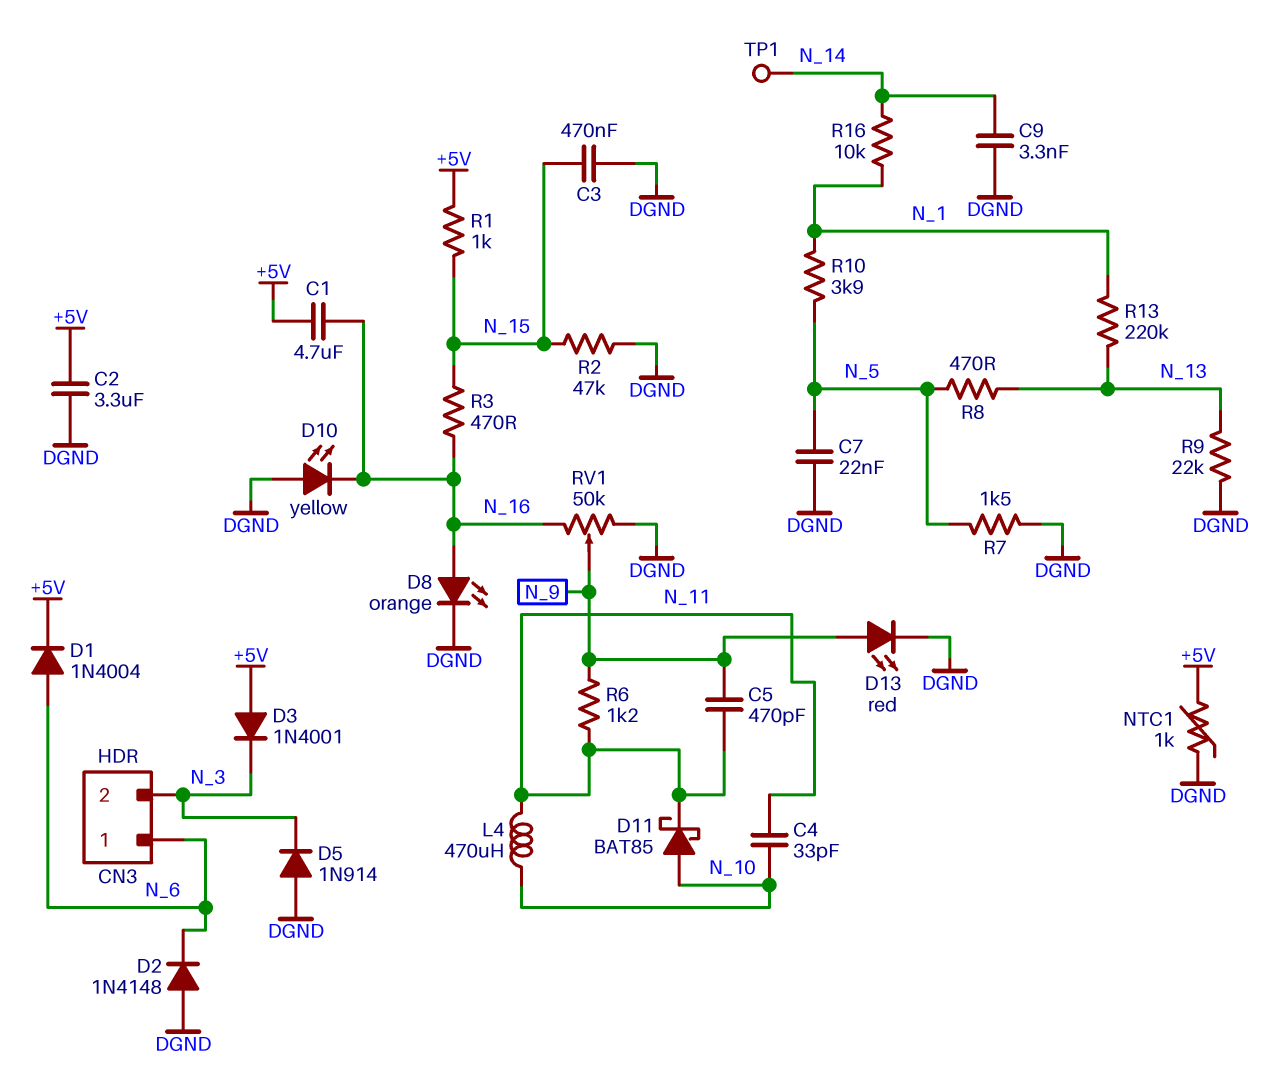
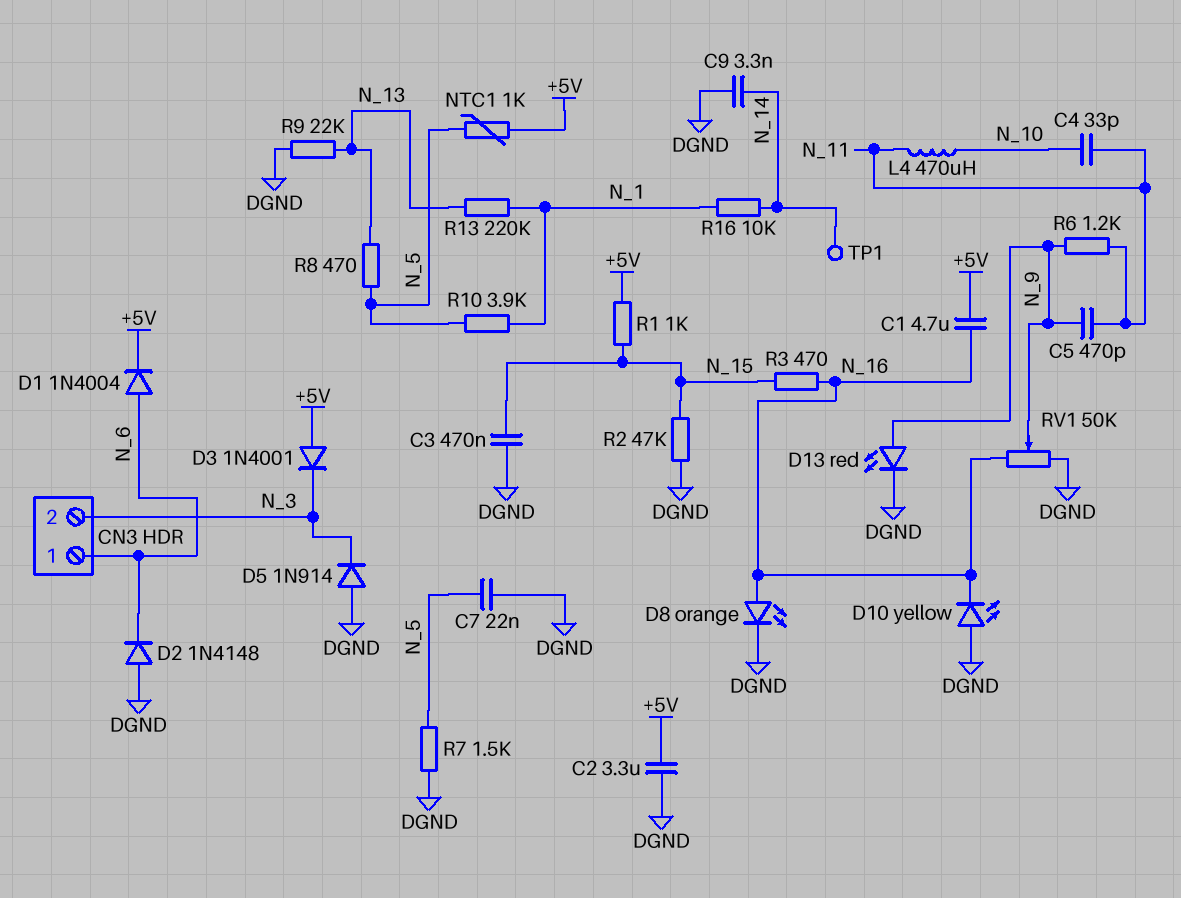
D11: schottky BAT85 (A N_10, K N_11) -> none
NTC1: 1k (+5V, DGND) -> 1k (+5V, N_5)

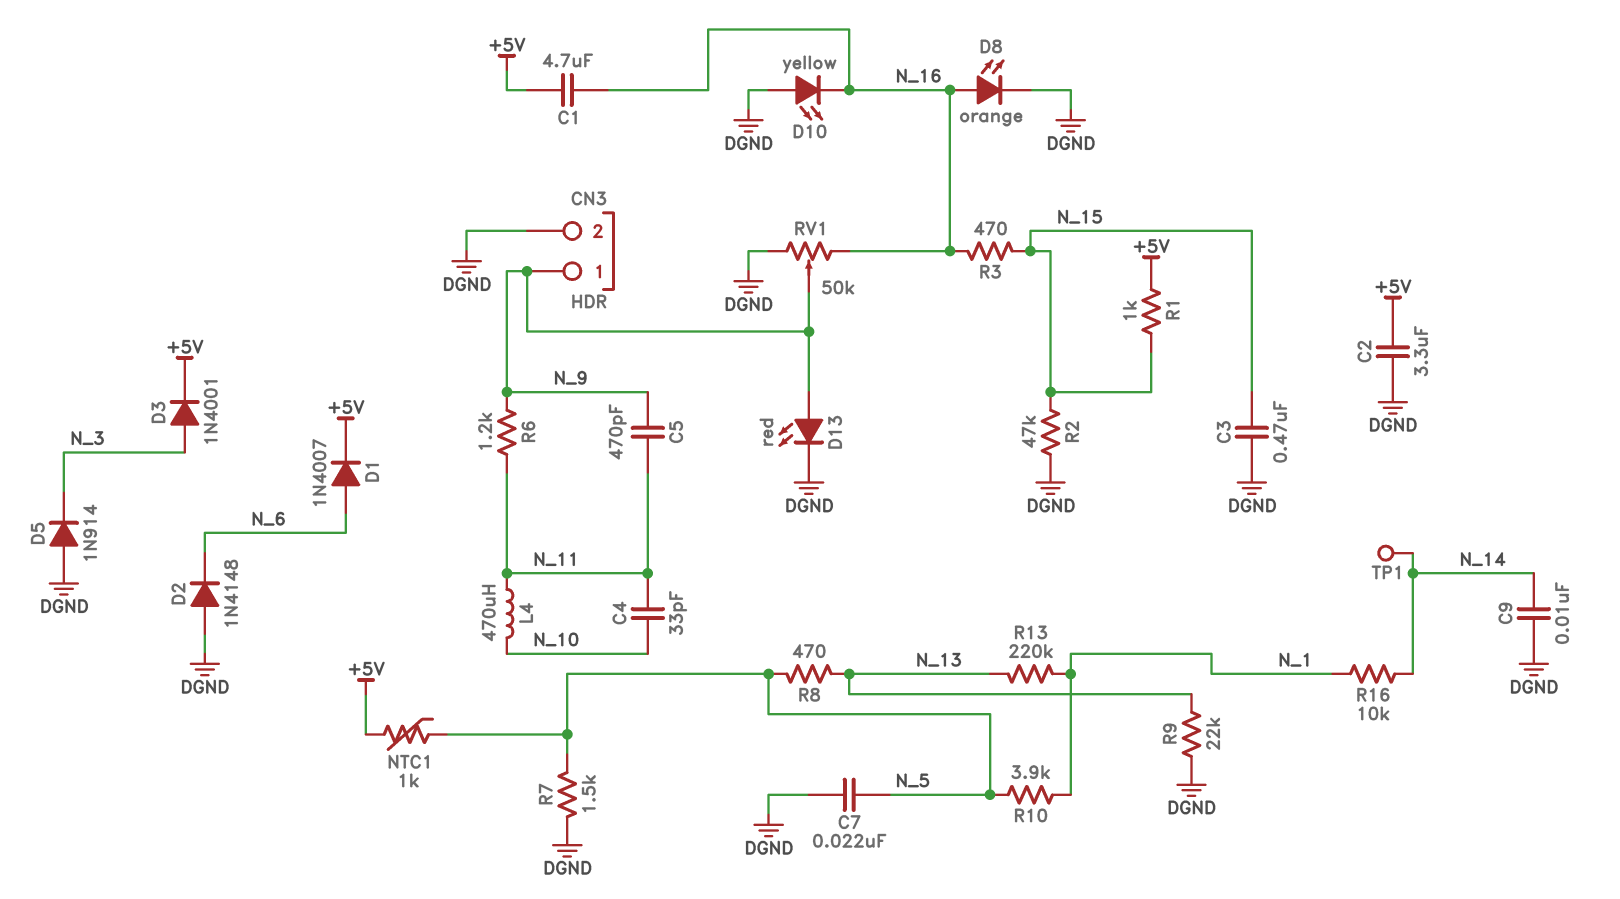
C9: 3.3nF (DGND, N_14) -> 10nF (DGND, N_14)
CN3 pin 1: N_6 -> N_9
CN3 pin 2: N_3 -> DGND
D1: diode 1N4004 (A N_6, K +5V) -> diode 1N4007 (A N_6, K +5V)
D3: diode 1N4001 (A +5V, K N_3) -> diode 1N4001 (A N_3, K +5V)

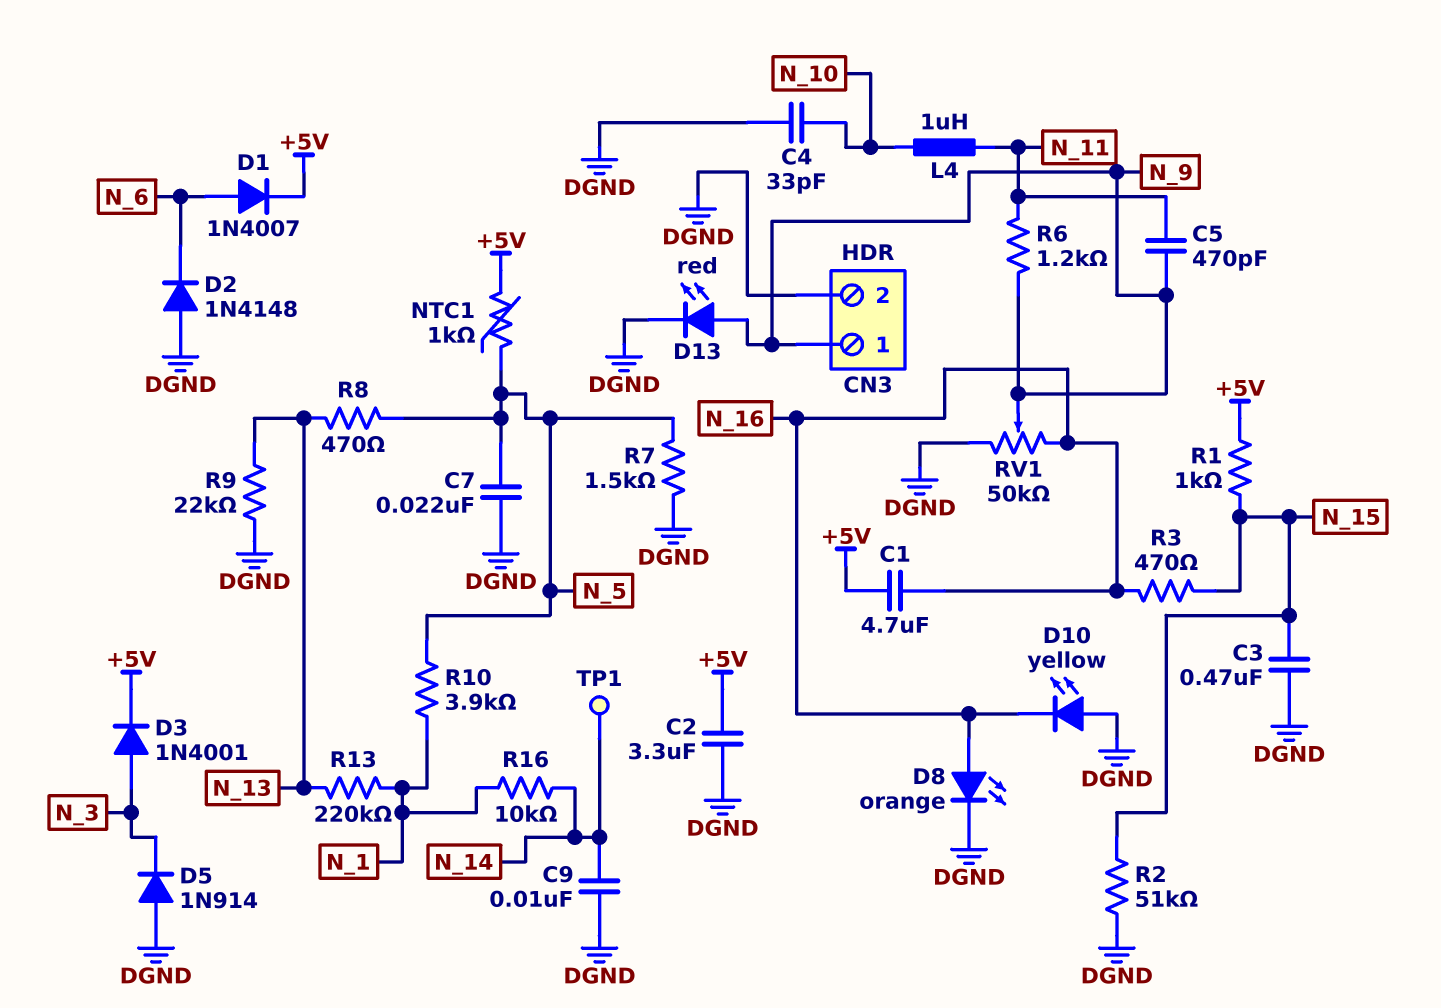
C4: 33pF (N_10, N_11) -> 33pF (DGND, N_10)
L4: 470uH (N_10, N_11) -> 1uH (N_10, N_11)
R2: 47k (DGND, N_15) -> 51k (DGND, N_15)

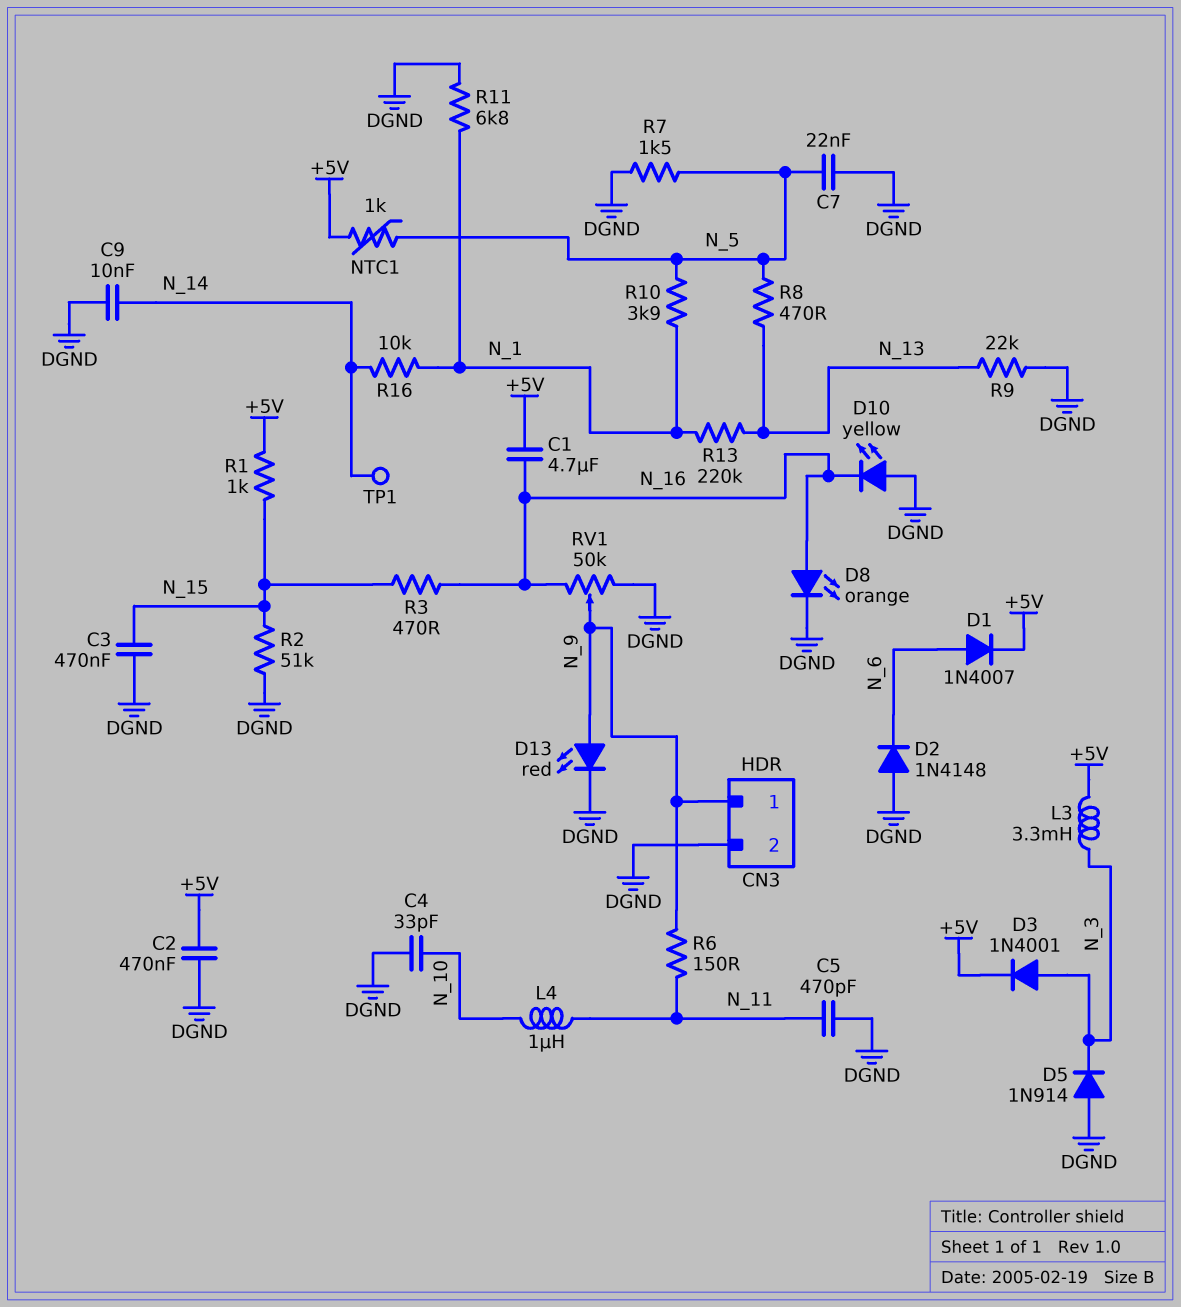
C2: 3.3uF (+5V, DGND) -> 470nF (+5V, DGND)
C5: 470pF (N_9, N_11) -> 470pF (DGND, N_11)
L3: none -> 3.3mH (+5V, N_3)
R6: 1.2k (N_9, N_11) -> 150 (N_9, N_11)
R11: none -> 6.8k (DGND, N_1)

